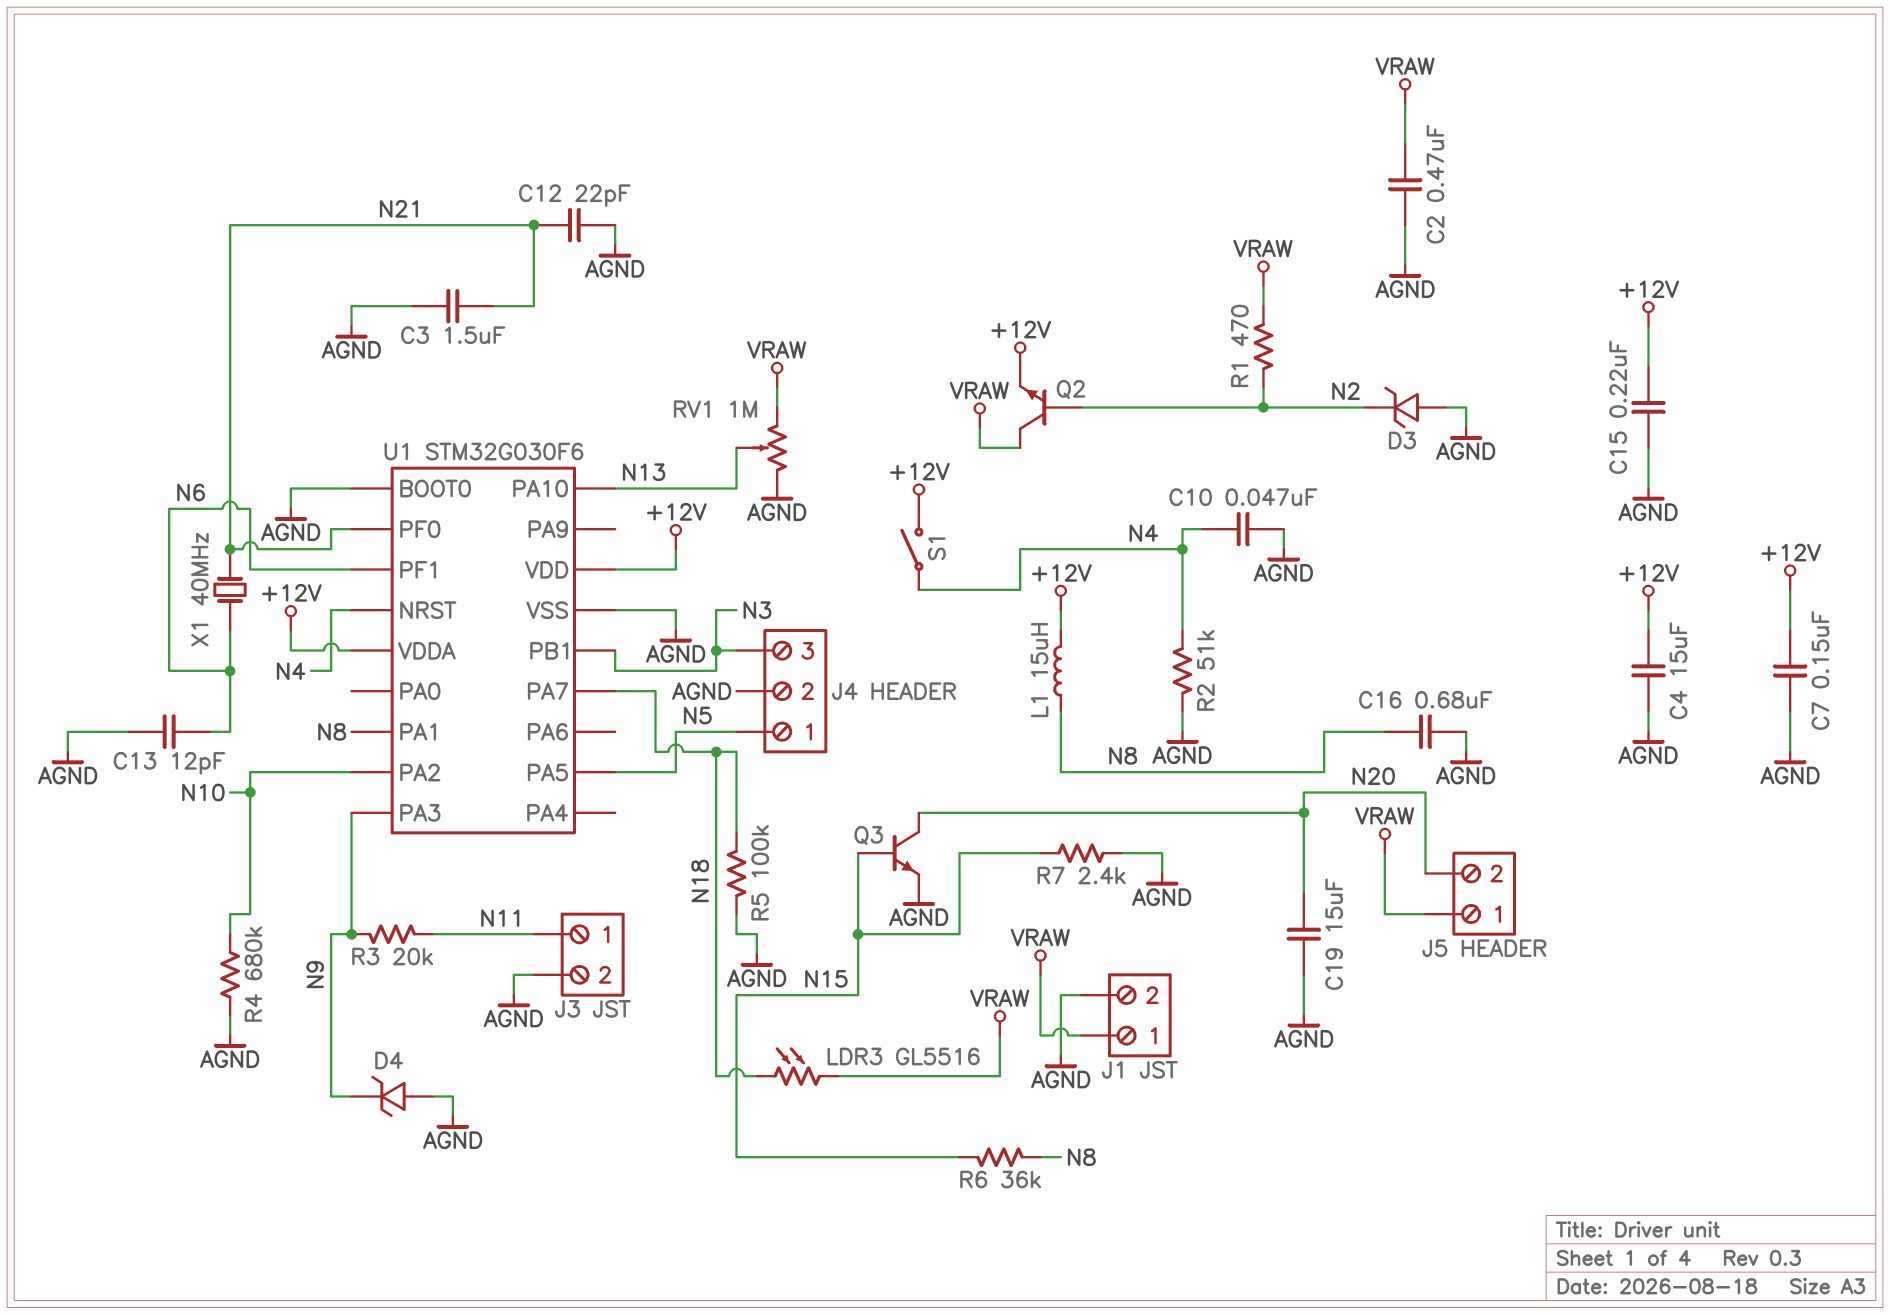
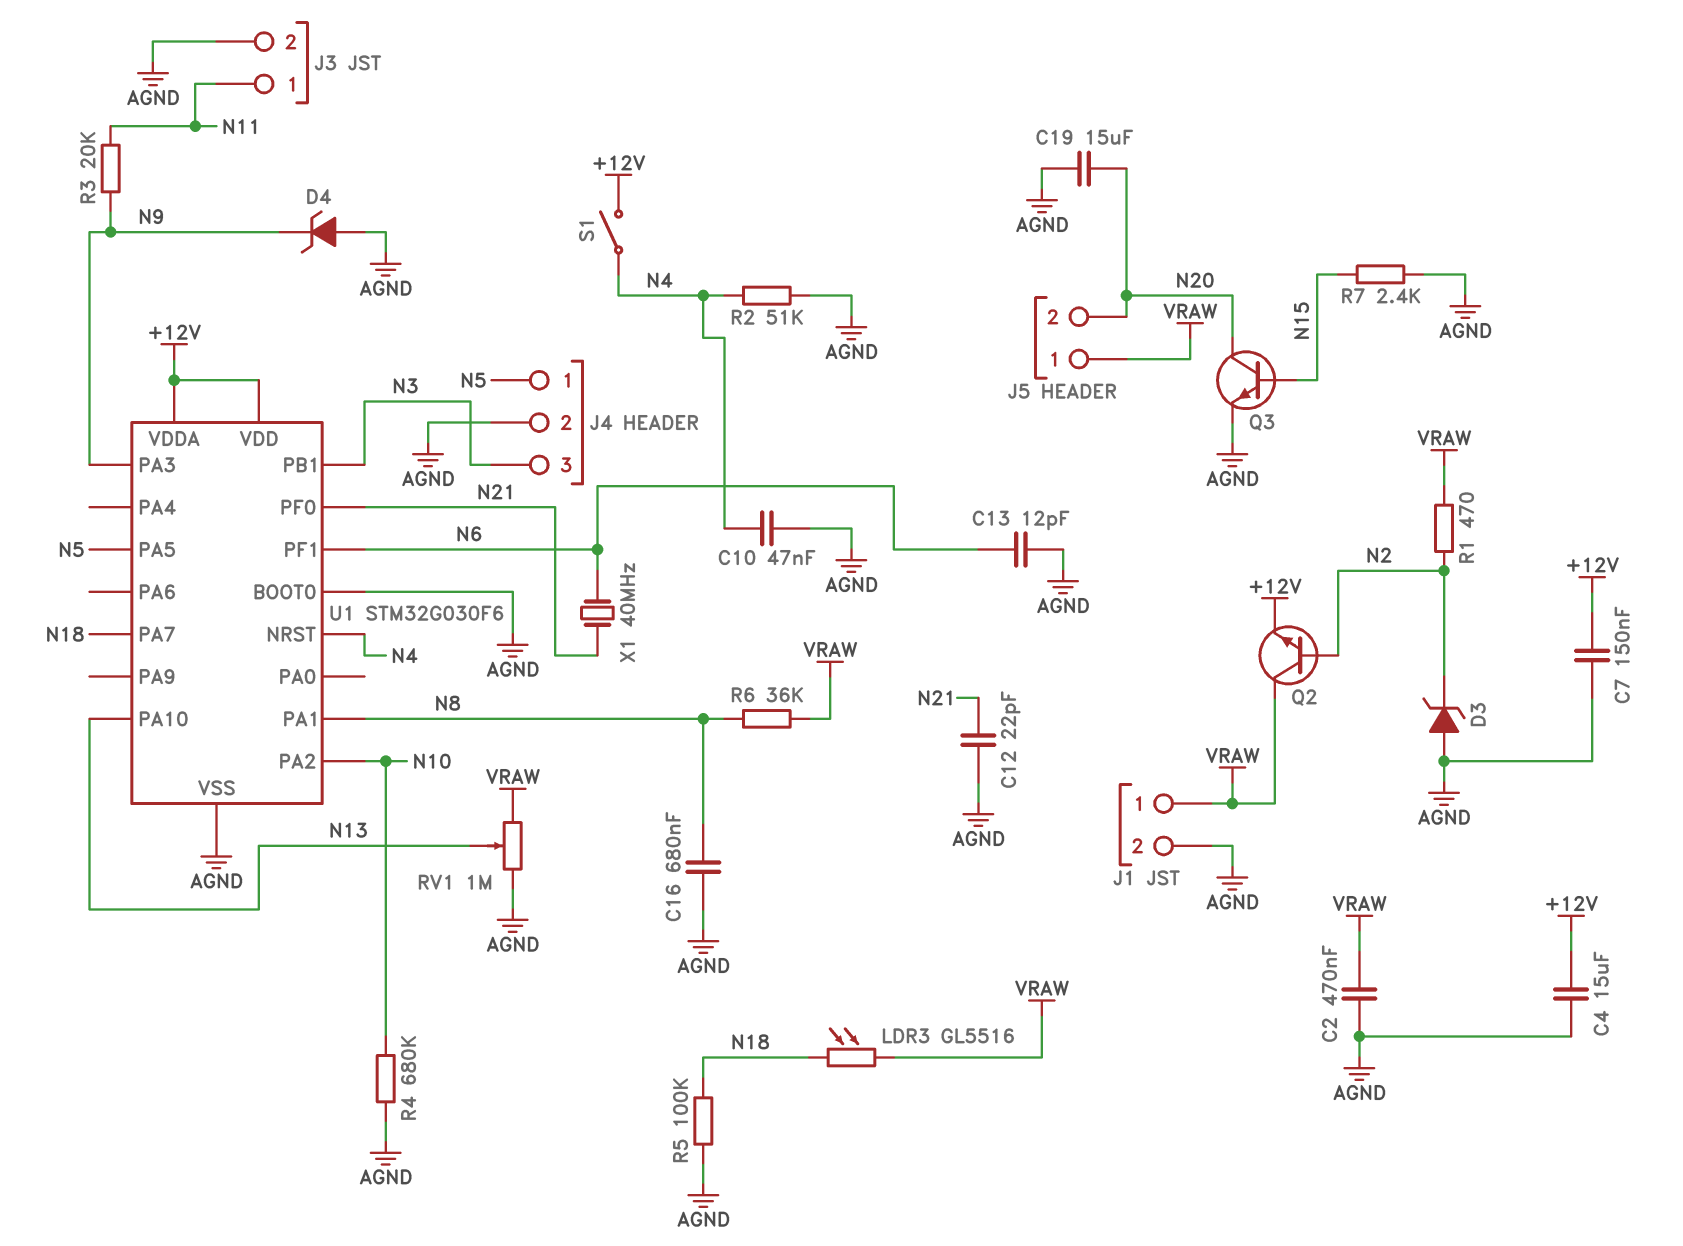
C3: 1.5uF (AGND, N21) -> none
C15: 220nF (+12V, AGND) -> none
L1: 15uH (+12V, N8) -> none
R6: 36k (N8, N15) -> 36k (N8, VRAW)

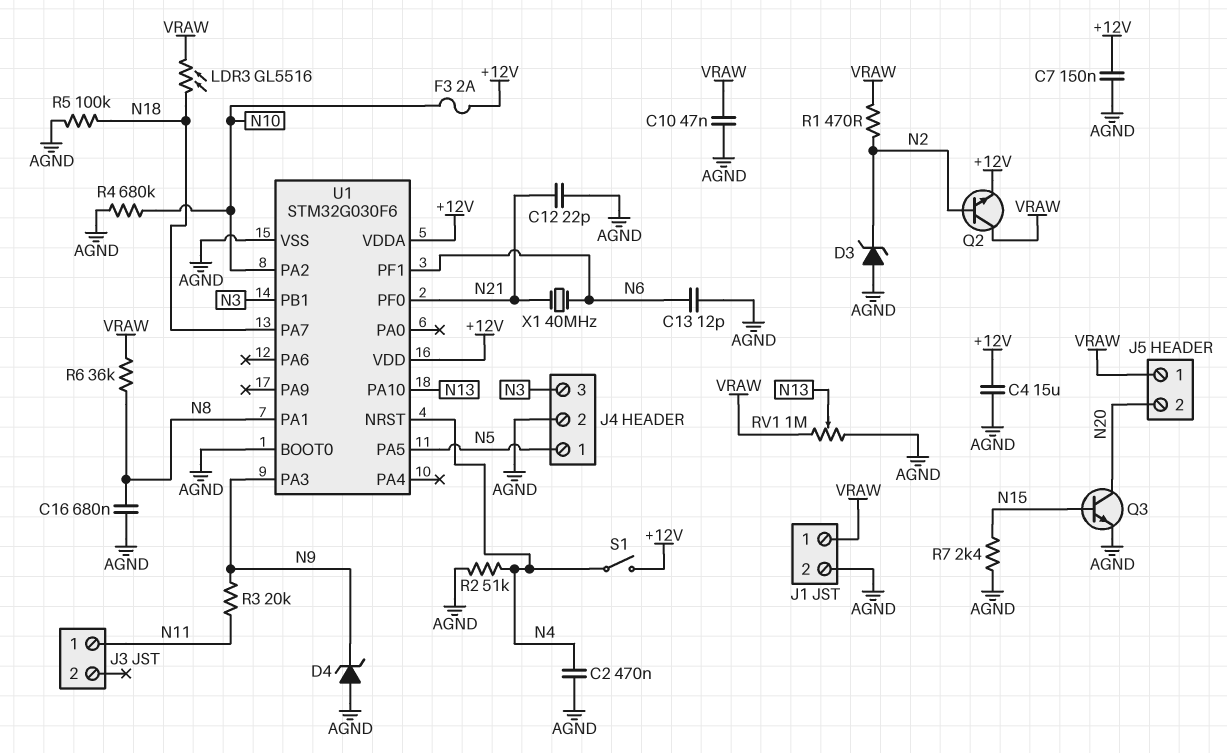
C2: 470nF (AGND, VRAW) -> 470nF (AGND, N4)
C10: 47nF (AGND, N4) -> 47nF (AGND, VRAW)
C19: 15uF (AGND, N20) -> none
F3: none -> 2A (+12V, N10)
J3 pin 2: AGND -> none

